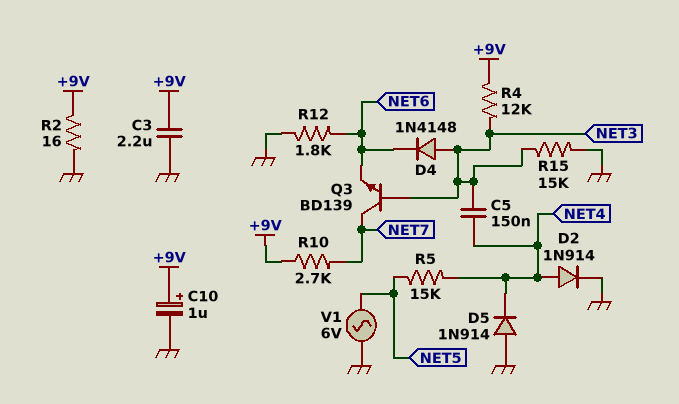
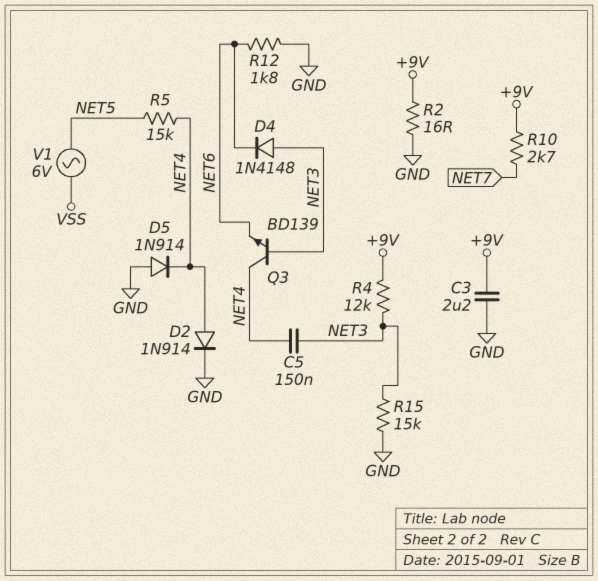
C10: 1uF (plus +9V, minus GND) -> none
Q3: NPN BD139 (B NET3, C NET7, E NET6) -> NPN BD139 (B NET3, C NET4, E NET6)
V1: AC 6V (GND, NET5) -> AC 6V (NET5, VSS)

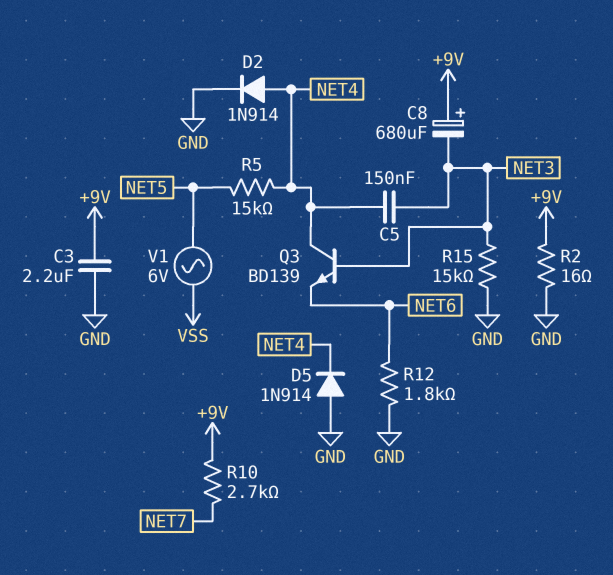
C8: none -> 680uF (plus +9V, minus NET3)
D4: diode 1N4148 (A NET3, K NET6) -> none
R4: 12k (+9V, NET3) -> none

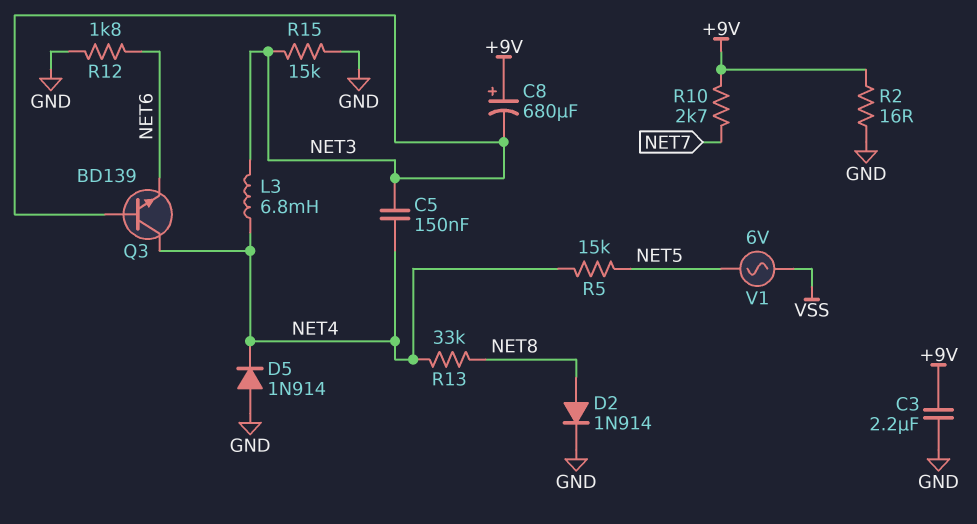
D2: diode 1N914 (A NET4, K GND) -> diode 1N914 (A NET8, K GND)
L3: none -> 6.8mH (NET3, NET4)
R13: none -> 33k (NET4, NET8)

